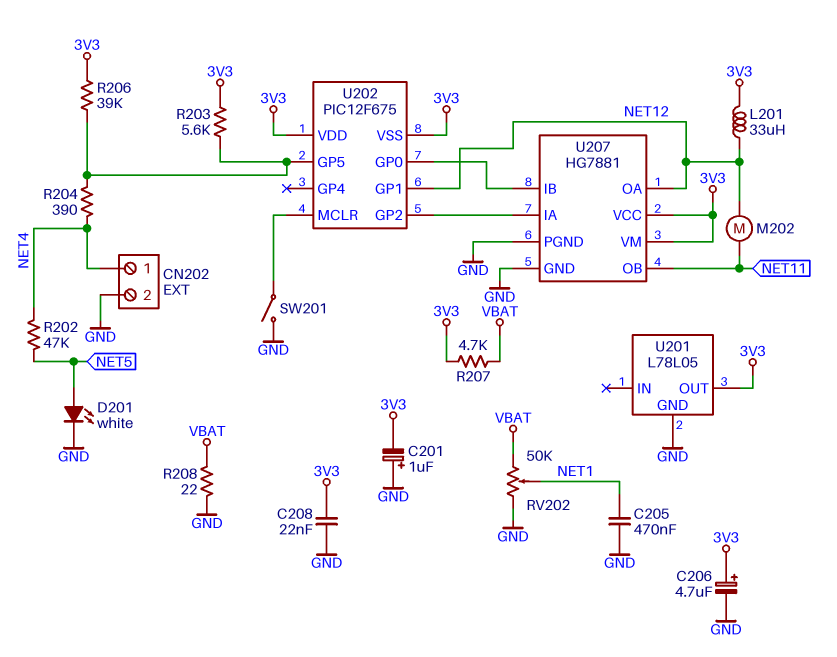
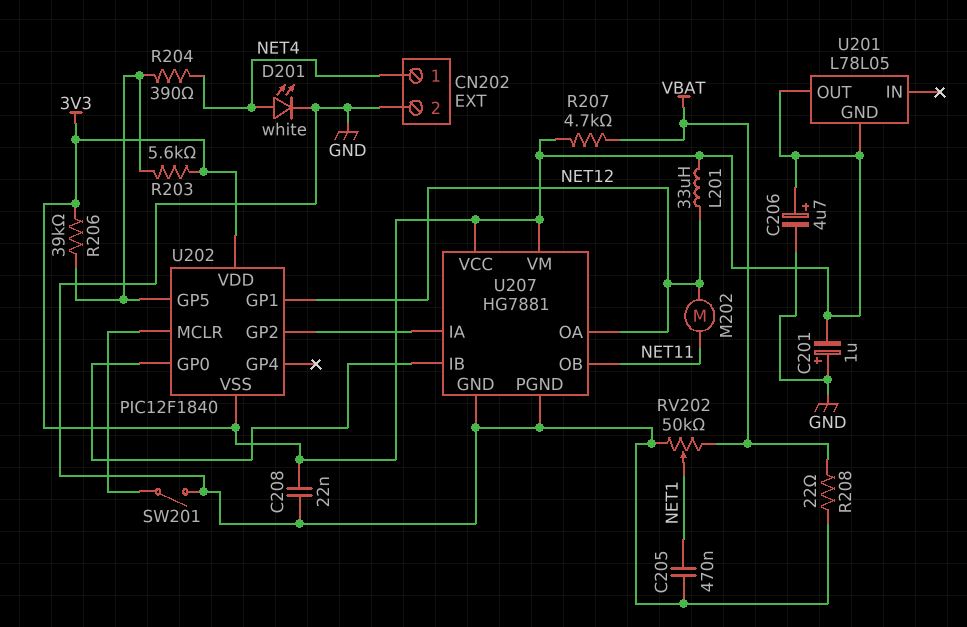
D201: LED white (A NET5, K GND) -> LED white (A NET4, K GND)
R202: 47k (NET4, NET5) -> none
U201 pin GND: GND -> 3V3
U202: PIC12F675 -> PIC12F1840

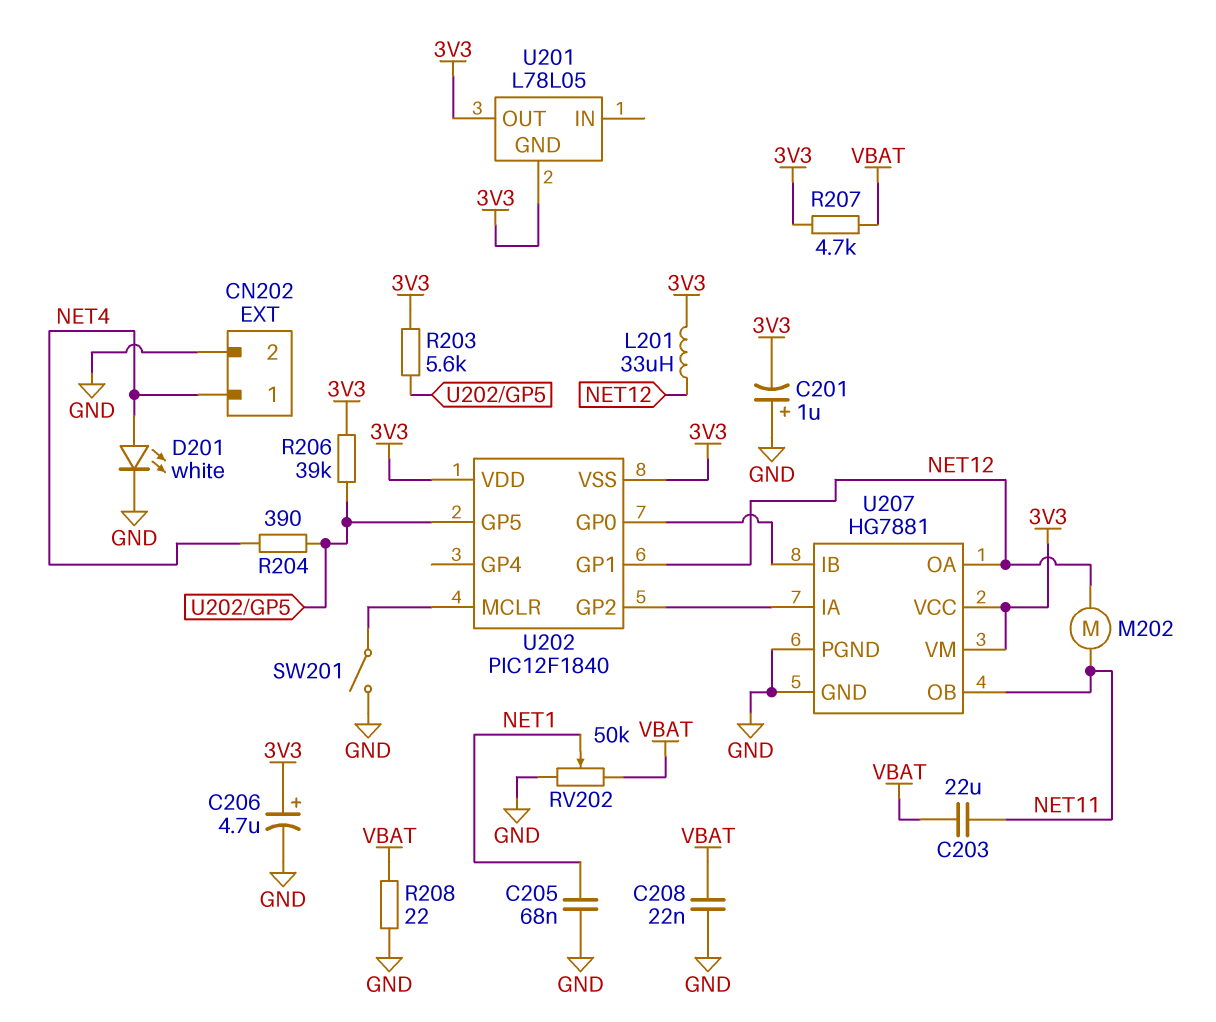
C203: none -> 22uF (NET11, VBAT)
C205: 470nF (GND, NET1) -> 68nF (GND, NET1)
C208: 22nF (3V3, GND) -> 22nF (GND, VBAT)

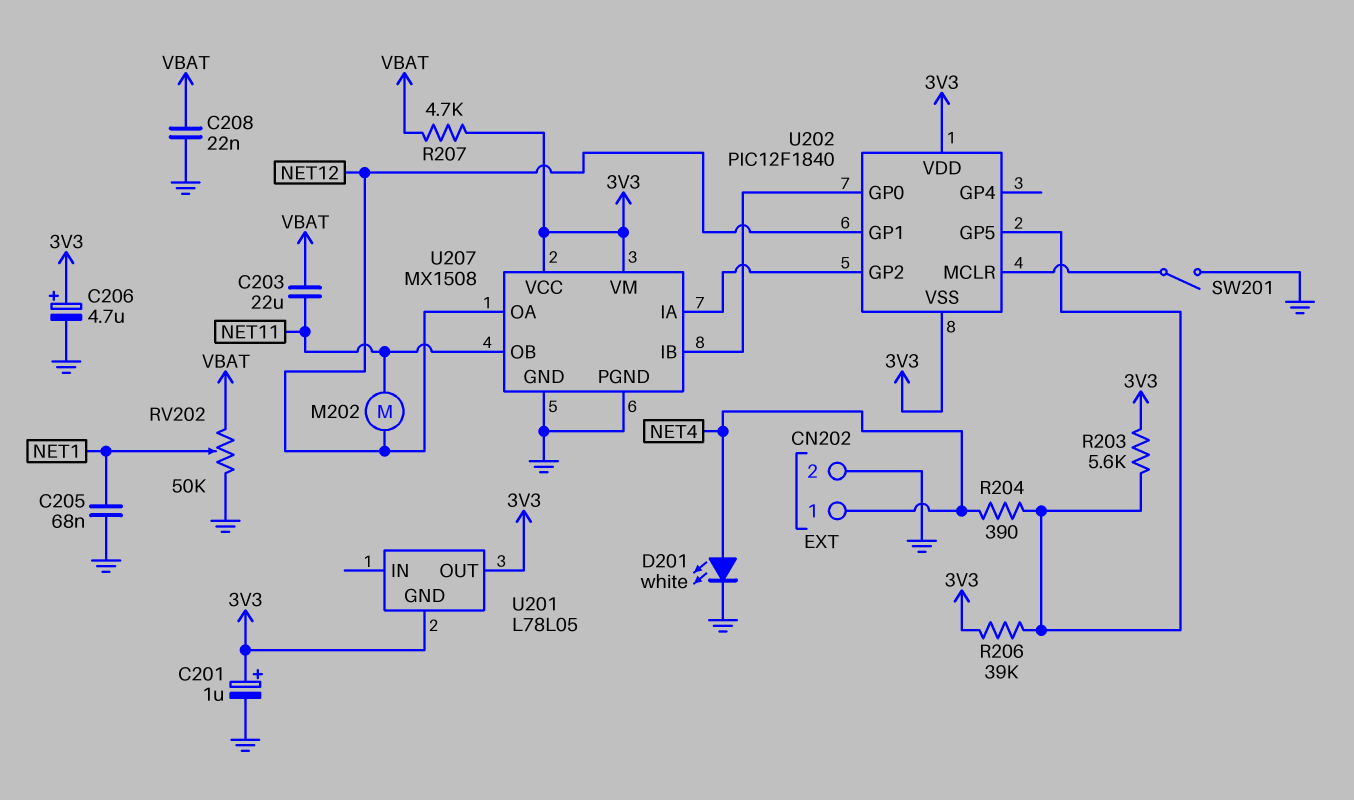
C201: 1uF (plus GND, minus 3V3) -> 1uF (plus 3V3, minus GND)
L201: 33uH (3V3, NET12) -> none
R208: 22 (GND, VBAT) -> none
U207: HG7881 -> MX1508

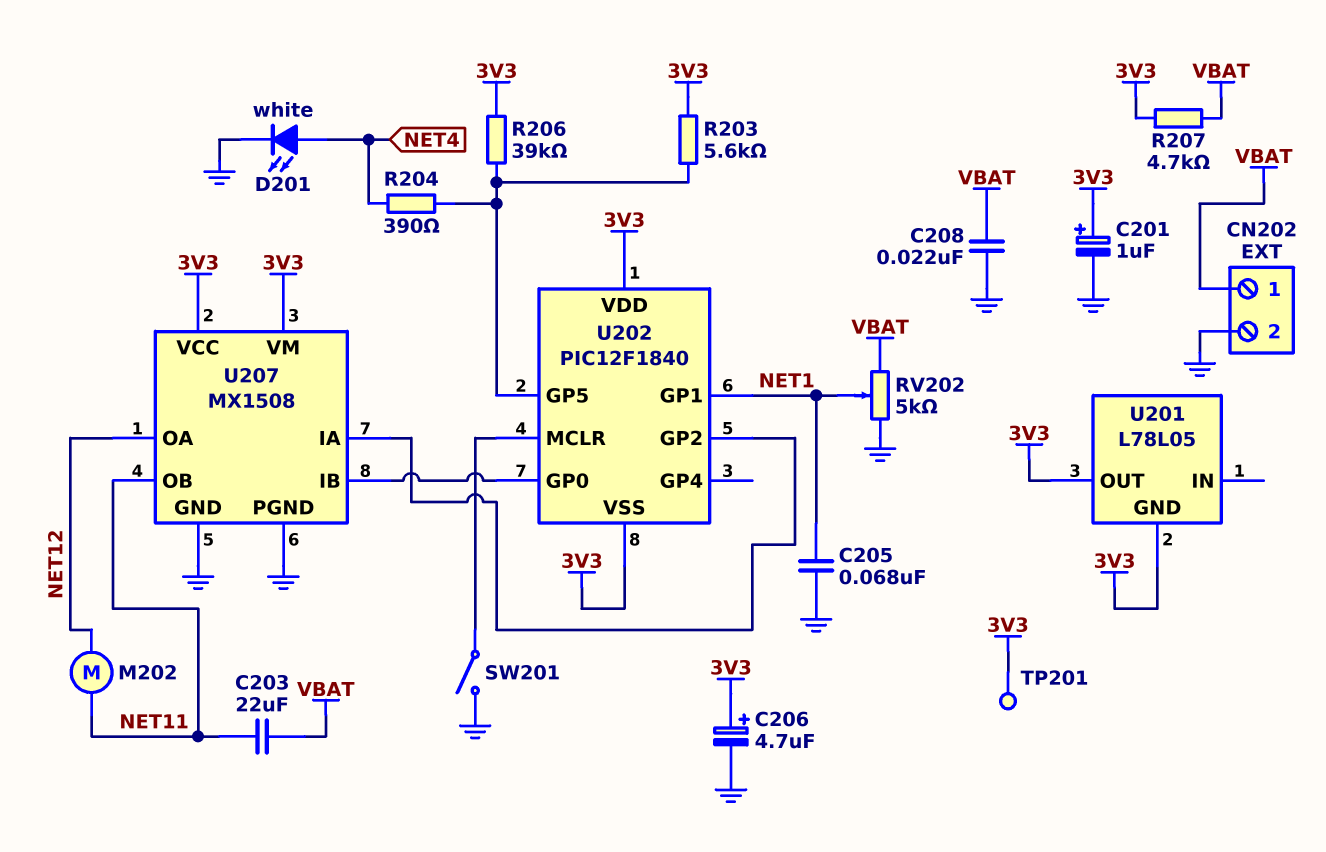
CN202 pin 1: NET4 -> VBAT
RV202: 50k (GND, VBAT, wiper NET1) -> 5k (GND, VBAT, wiper NET1)
TP201: none -> test point (3V3)
U202 pin GP1: NET12 -> NET1

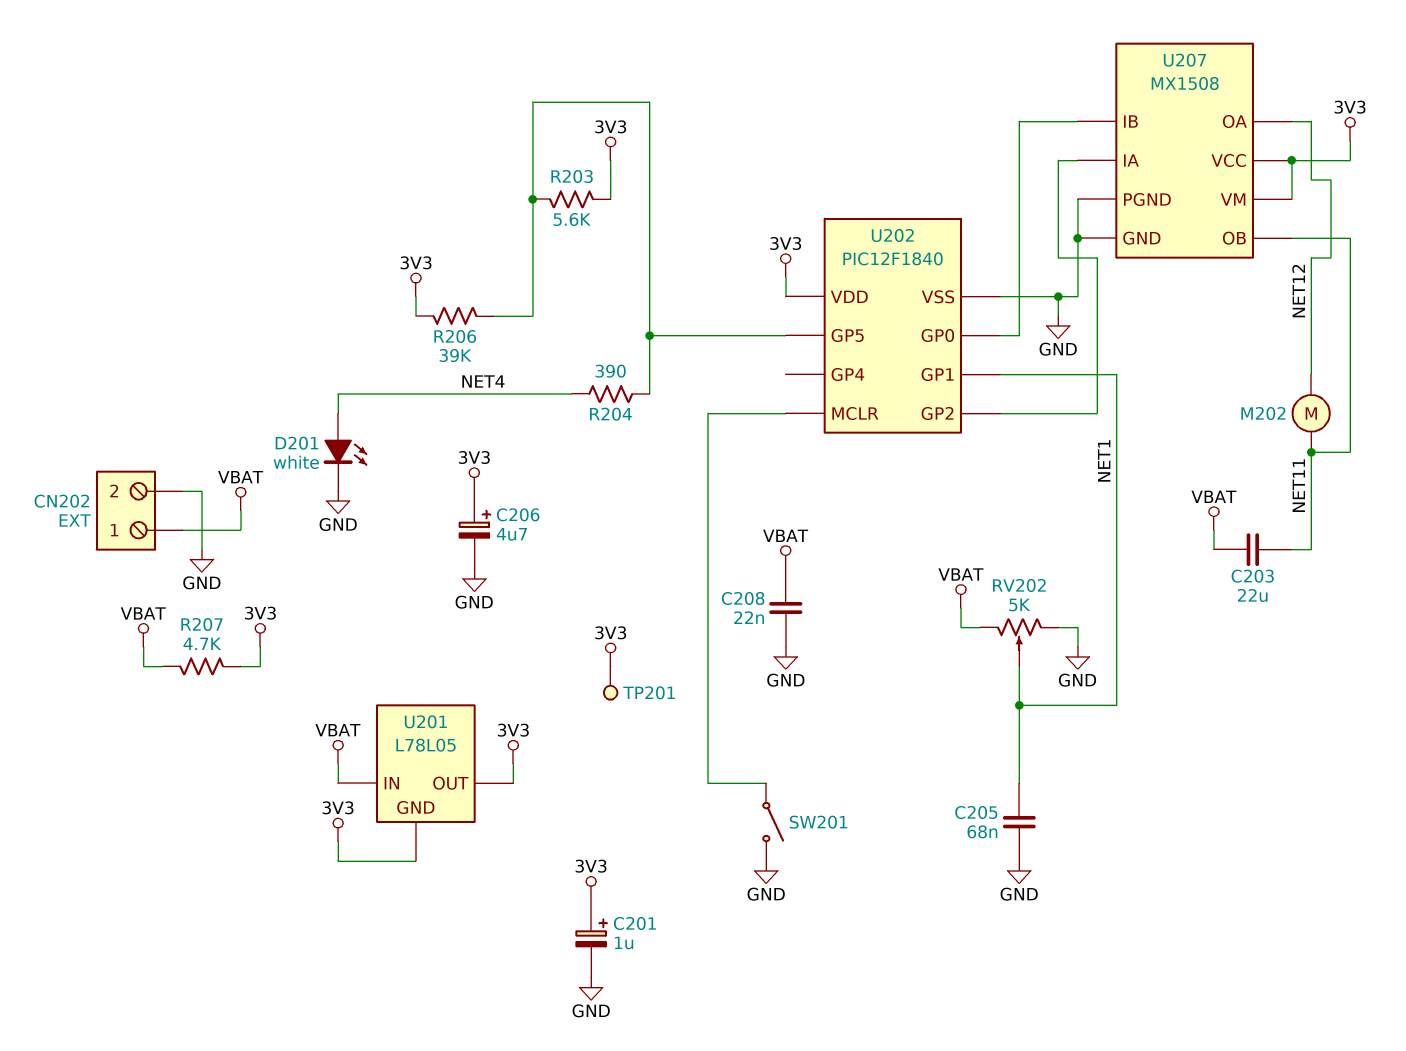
U201 pin IN: none -> VBAT
U202 pin VSS: 3V3 -> GND

